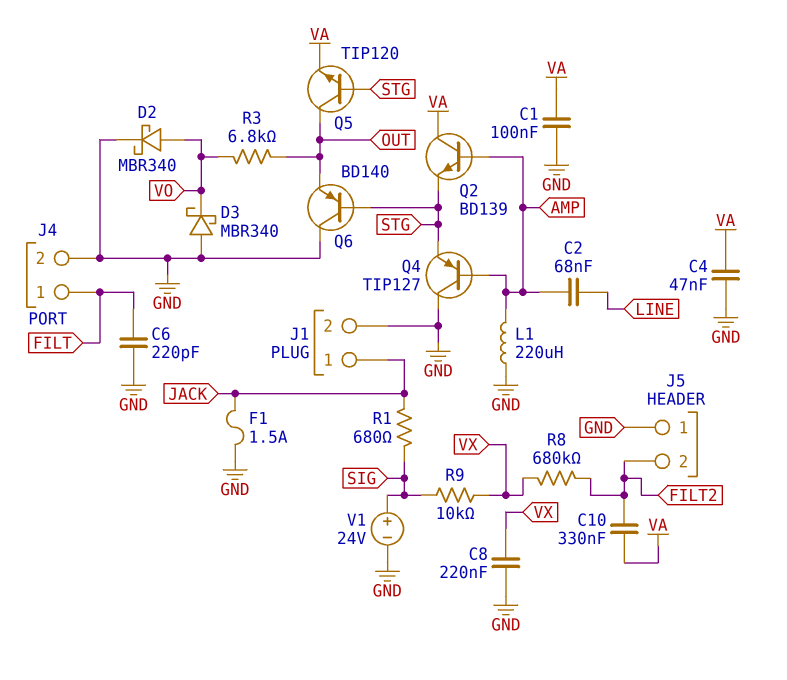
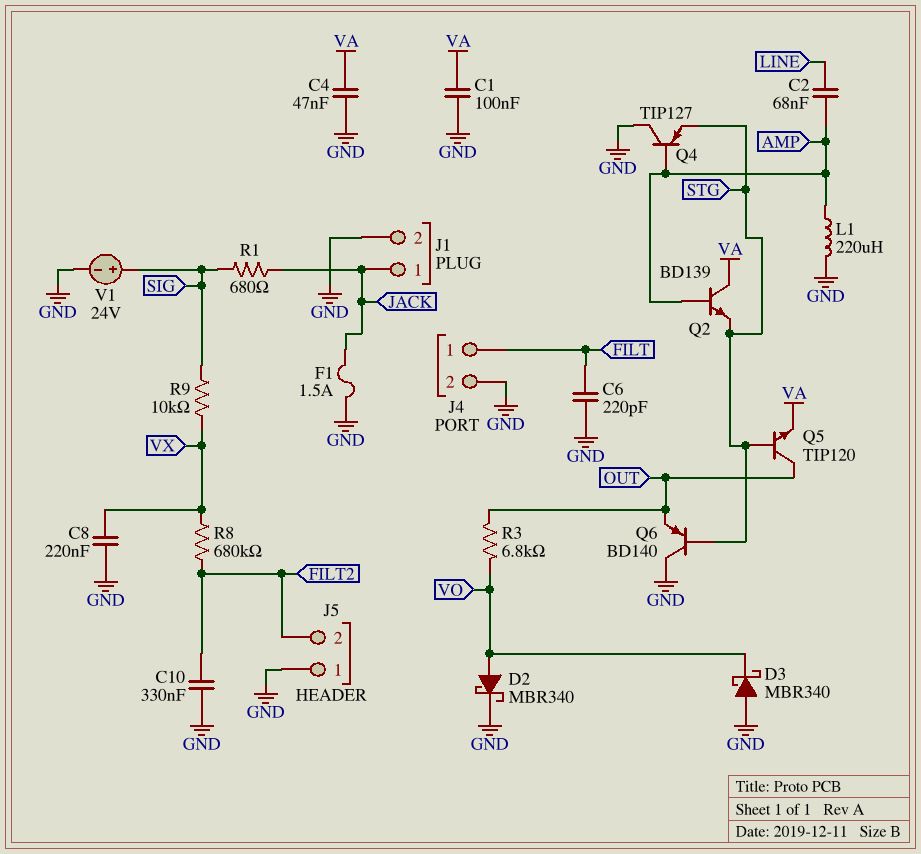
C10: 330nF (FILT2, VA) -> 330nF (FILT2, GND)

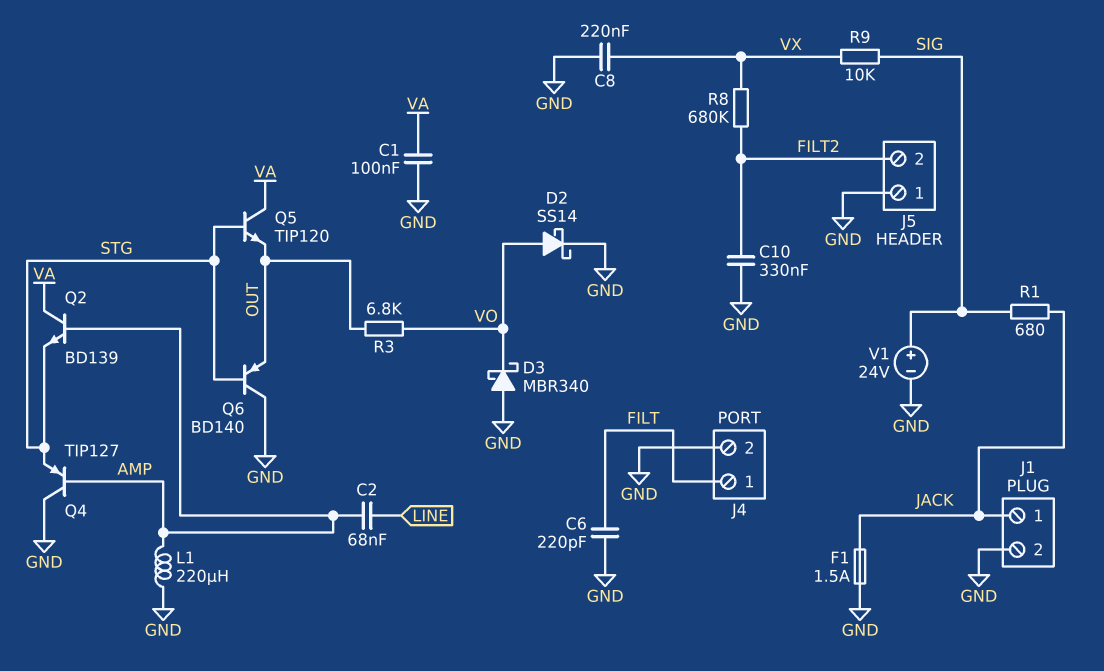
C4: 47nF (GND, VA) -> none
D2: schottky MBR340 (A VO, K GND) -> schottky SS14 (A VO, K GND)
Q5: NPN TIP120 (B STG, C OUT, E VA) -> NPN TIP120 (B STG, C VA, E OUT)

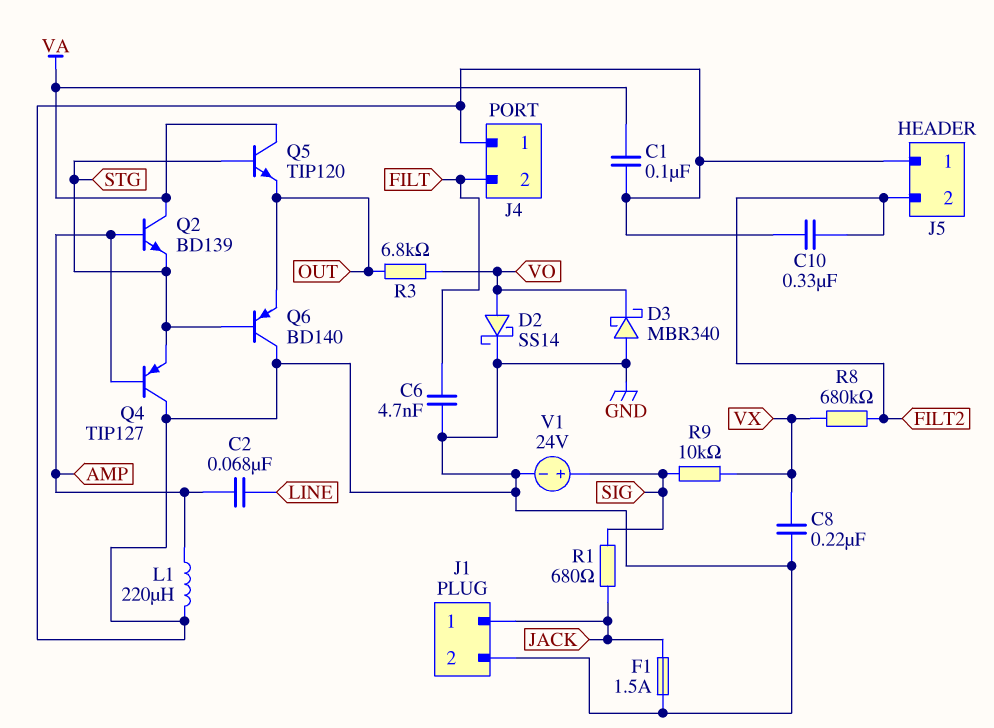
C6: 220pF (FILT, GND) -> 4.7nF (FILT, GND)
J4 pin 1: FILT -> GND
J4 pin 2: GND -> FILT

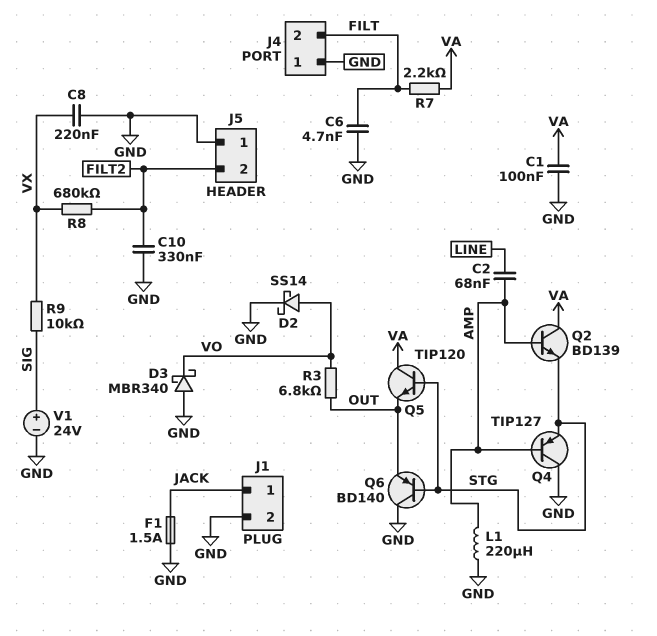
R1: 680 (JACK, SIG) -> none
R7: none -> 2.2k (FILT, VA)

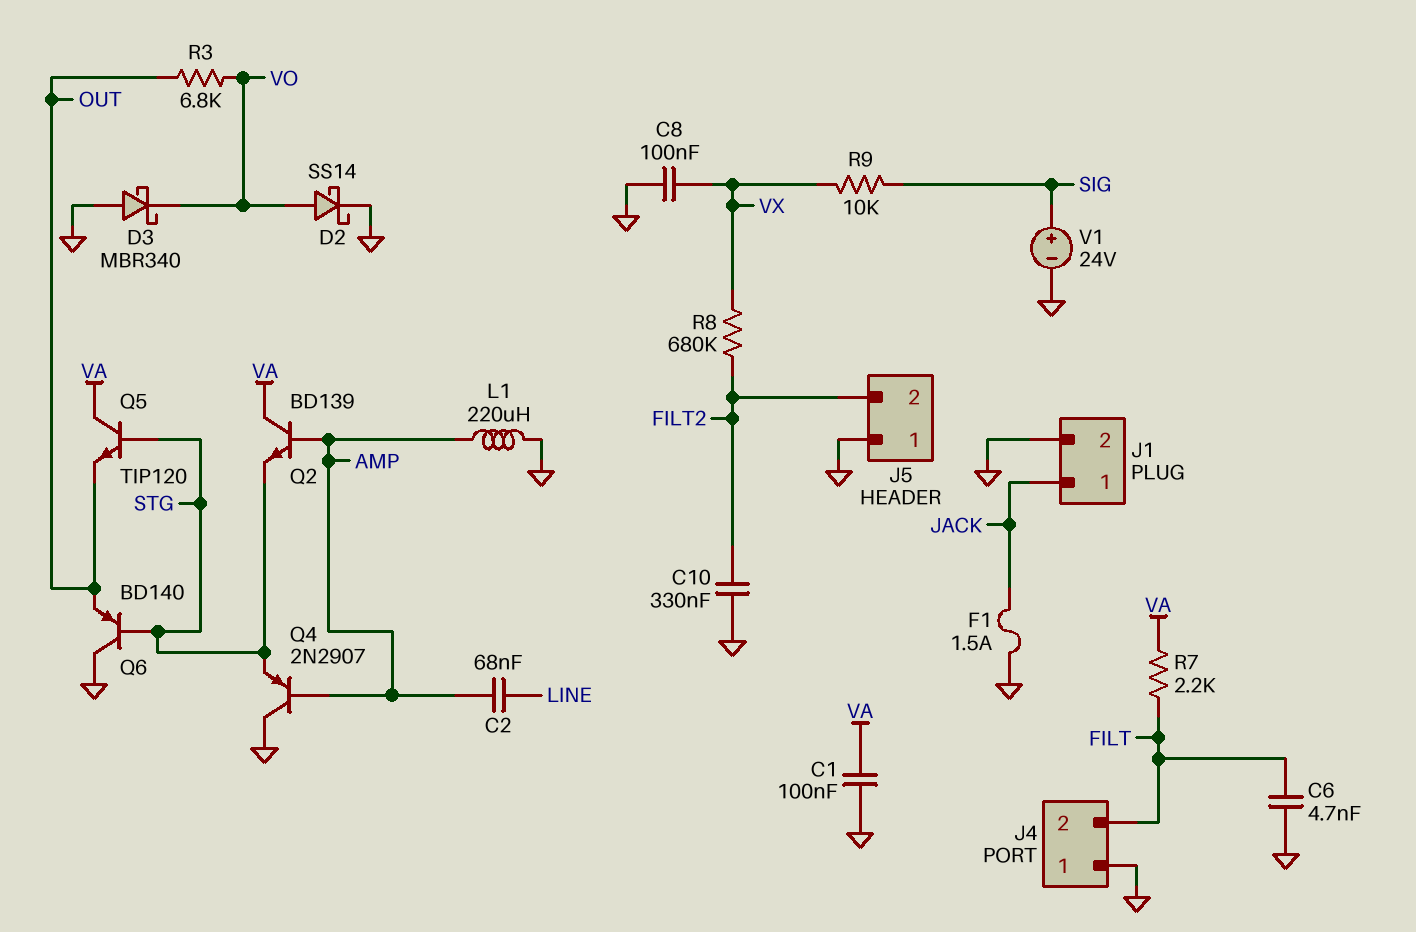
C8: 220nF (GND, VX) -> 100nF (GND, VX)
Q4: PNP TIP127 (B AMP, C GND, E STG) -> PNP 2N2907 (B AMP, C GND, E STG)

